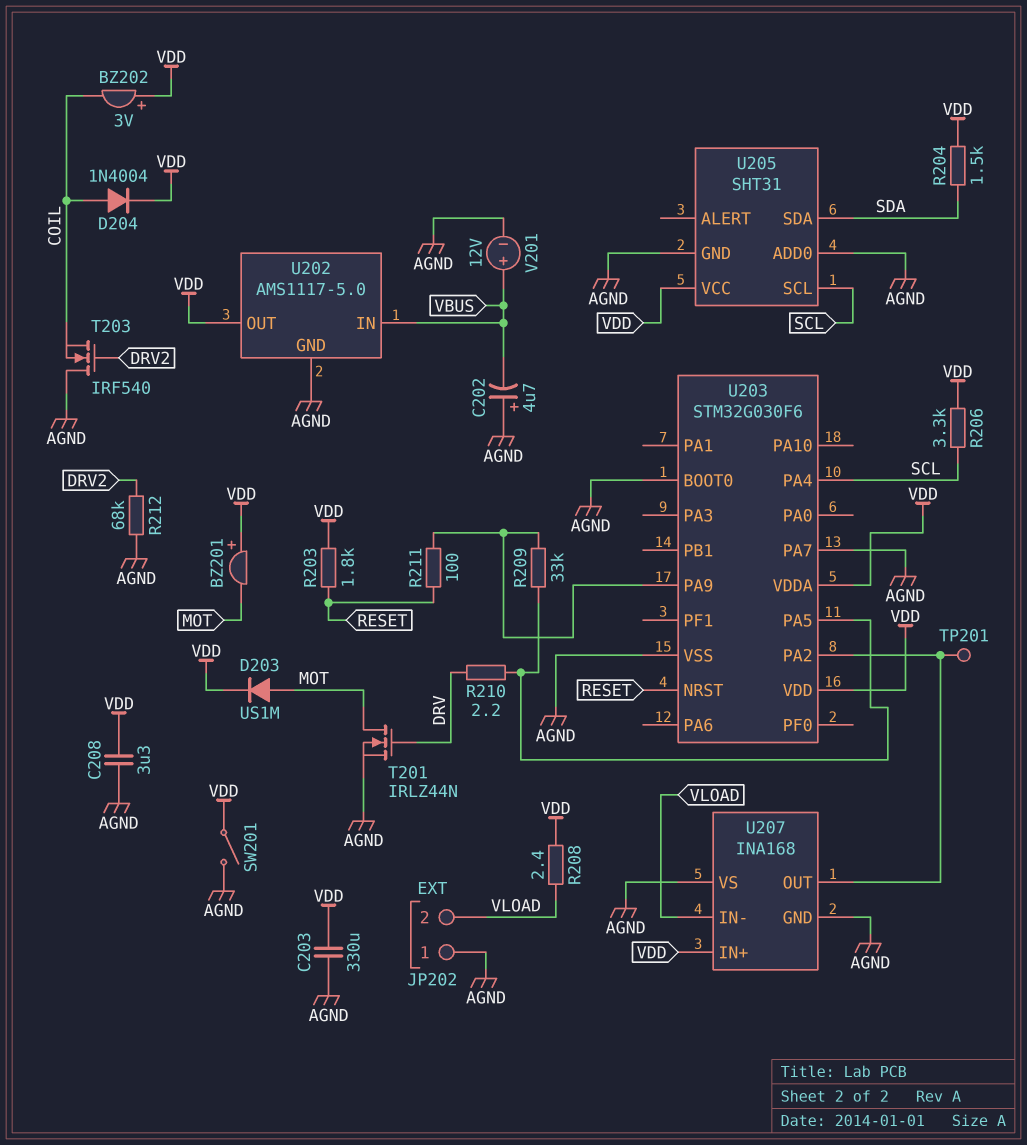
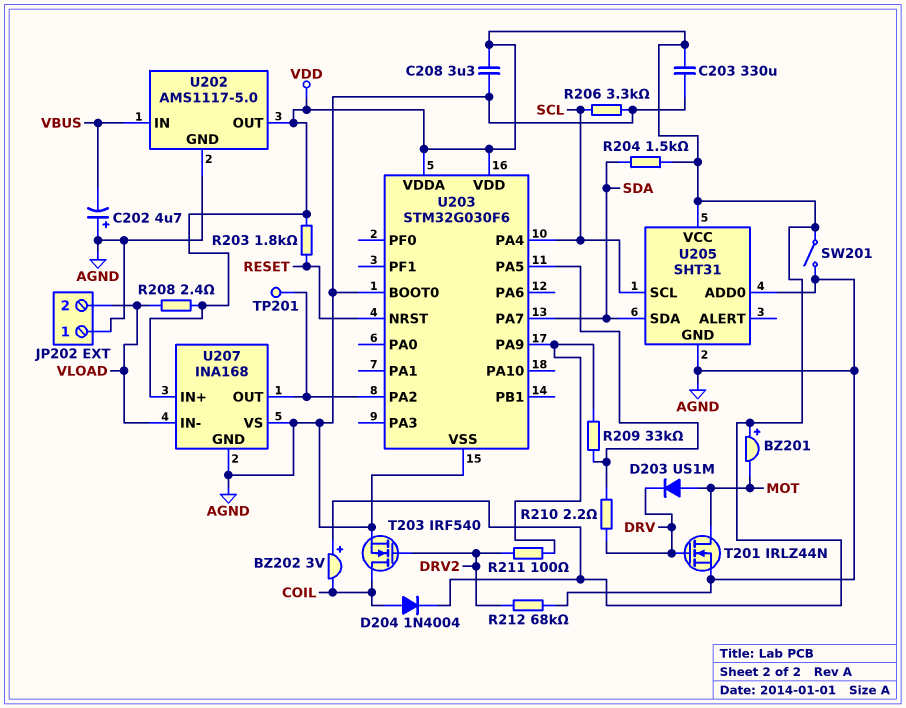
D203: diode US1M (A MOT, K VDD) -> diode US1M (A MOT, K DRV)
R206: 3.3k (SCL, VDD) -> 3.3k (AGND, SCL)
R211: 100 (RESET, U203/PA9) -> 100 (DRV2, U203/PA9)
T203: NMOS IRF540 (G DRV2, D AGND, S COIL) -> NMOS IRF540 (G DRV2, D COIL, S AGND)
U203 pin PA7: AGND -> SDA
V201: 12V (plus VBUS, minus AGND) -> none

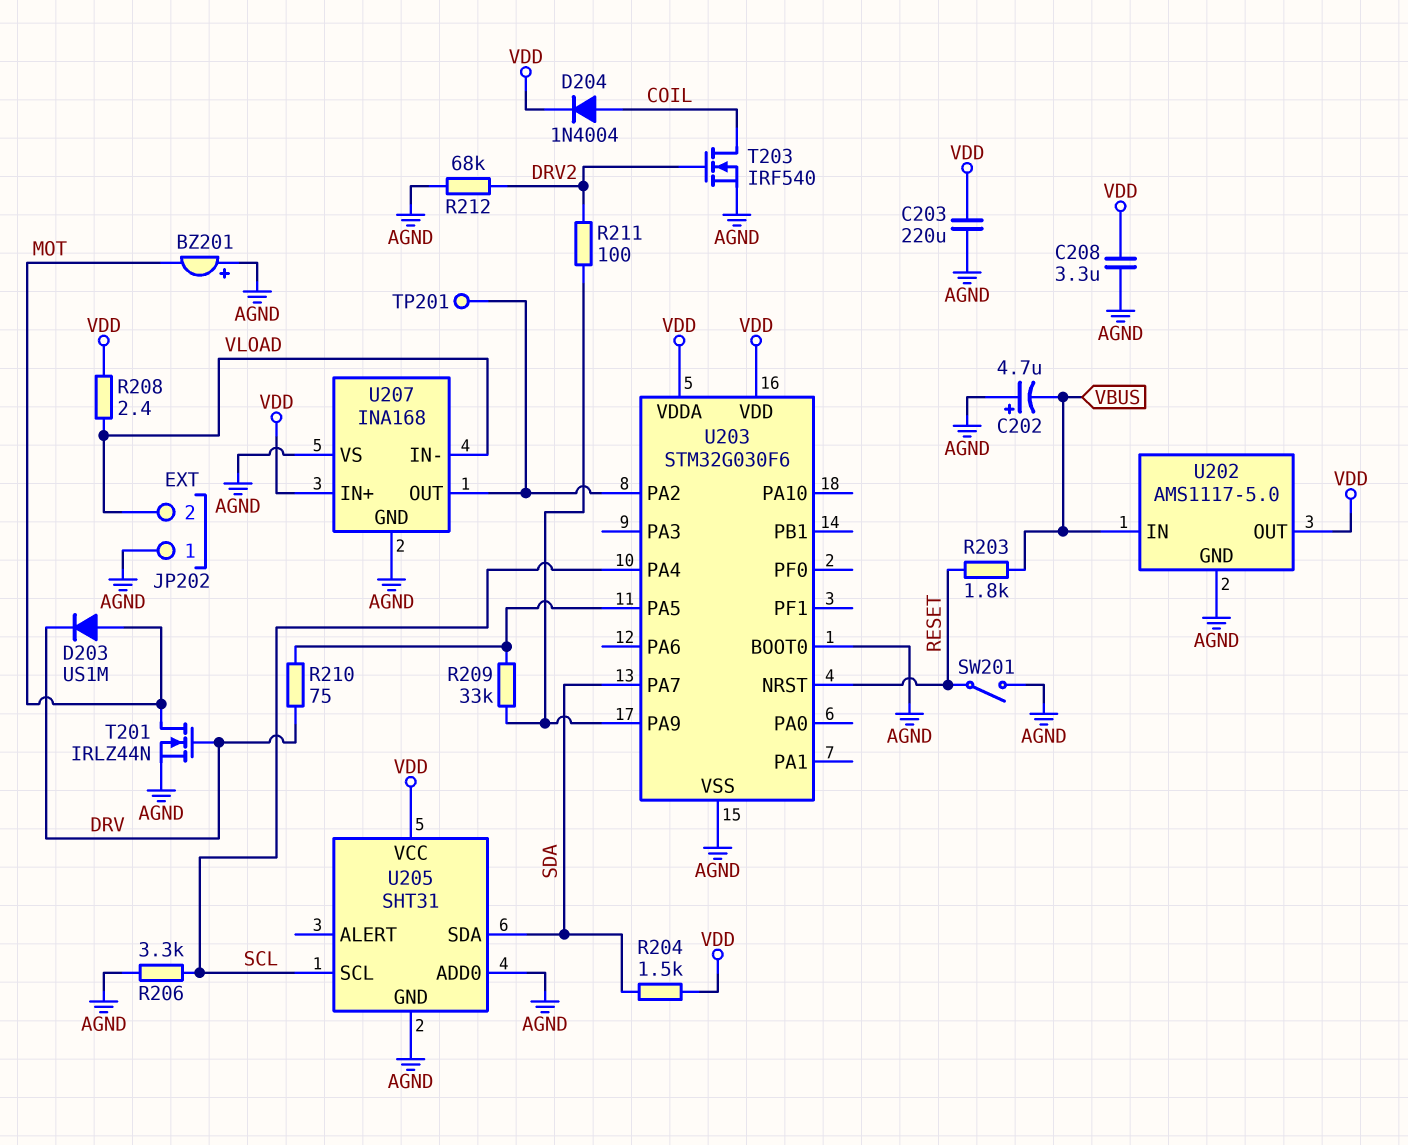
BZ201: buzzer (plus VDD, minus MOT) -> buzzer (plus AGND, minus MOT)
BZ202: buzzer 3V (plus VDD, minus COIL) -> none
C203: 330uF (AGND, VDD) -> 220uF (AGND, VDD)
R203: 1.8k (RESET, VDD) -> 1.8k (RESET, VBUS)
R210: 2.2 (DRV, U203/PA5) -> 75 (DRV, U203/PA5)
SW201: switch (AGND, VDD) -> switch (AGND, RESET)

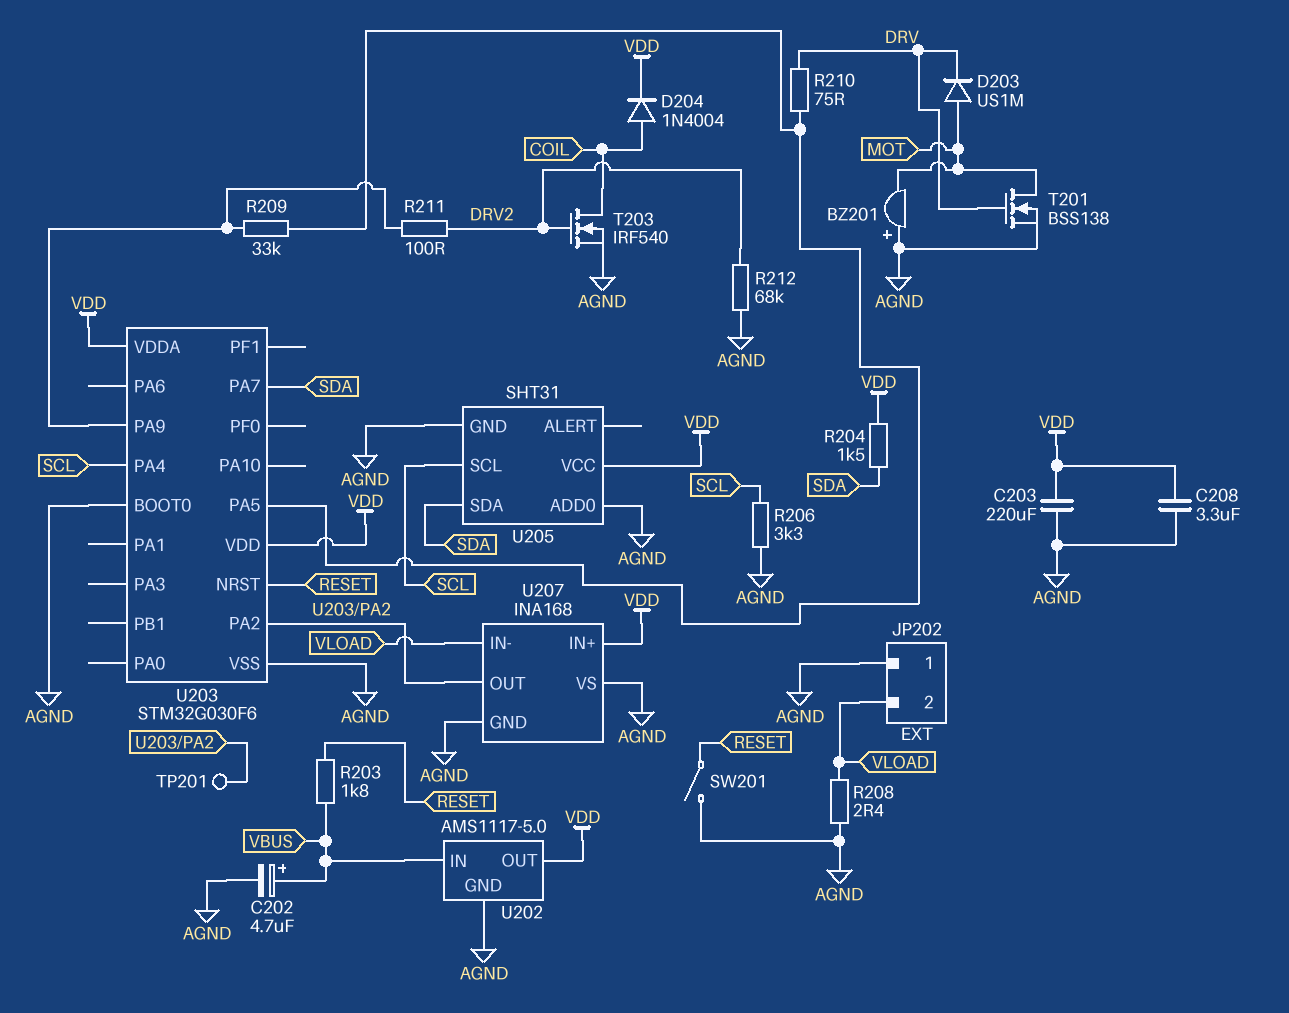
C202: 4.7uF (plus AGND, minus VBUS) -> 4.7uF (plus VBUS, minus AGND)
R208: 2.4 (VDD, VLOAD) -> 2.4 (AGND, VLOAD)
T201: NMOS IRLZ44N (G DRV, D MOT, S AGND) -> NMOS BSS138 (G DRV, D MOT, S AGND)

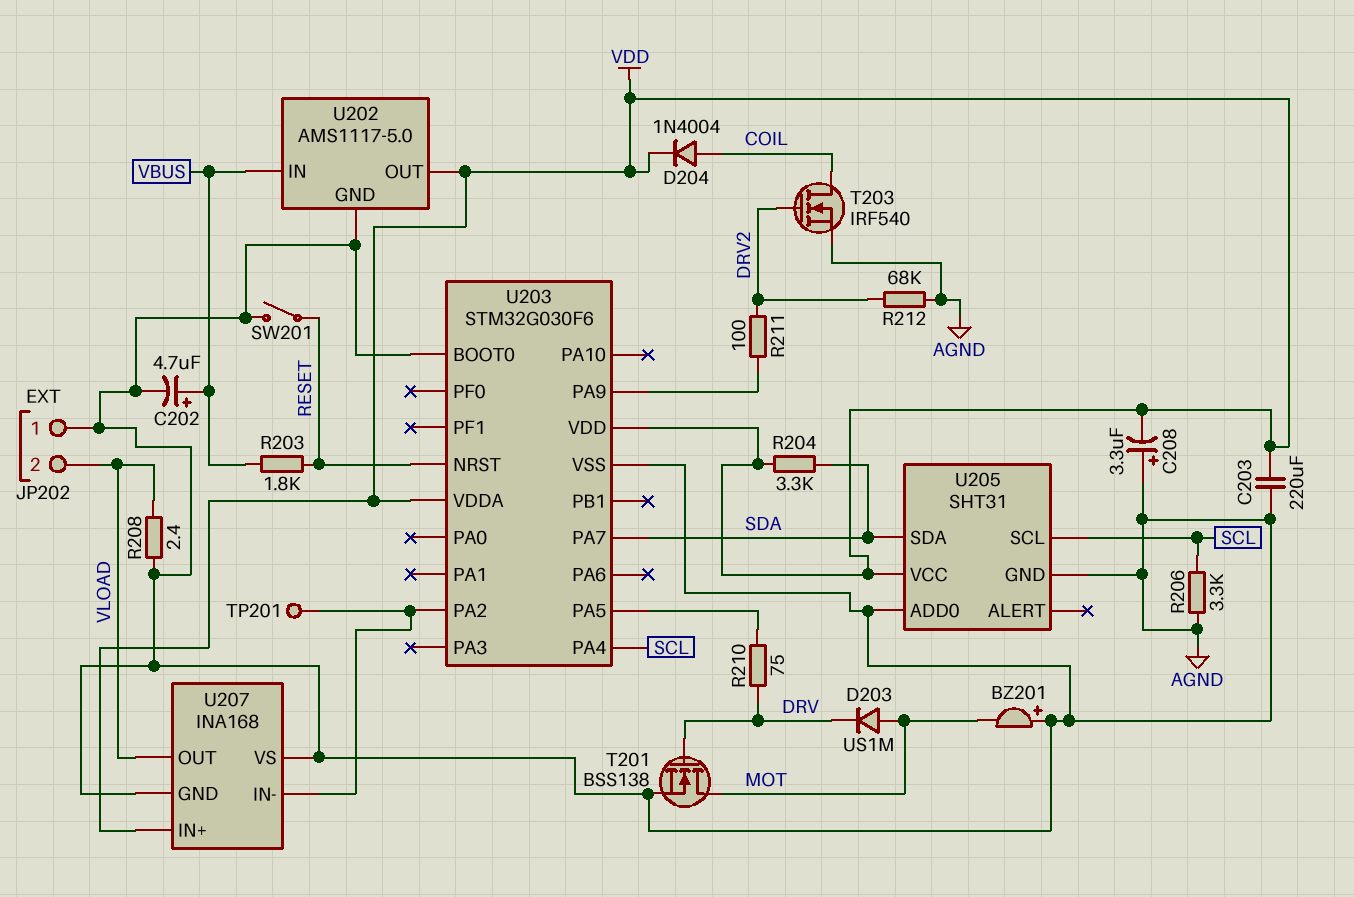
C208: 3.3uF (AGND, VDD) -> 3.3uF (plus AGND, minus VDD)
R204: 1.5k (SDA, VDD) -> 3.3k (SDA, VDD)
R209: 33k (U203/PA5, U203/PA9) -> none
U207 pin IN-: VLOAD -> U203/PA2
U207 pin OUT: U203/PA2 -> VLOAD

